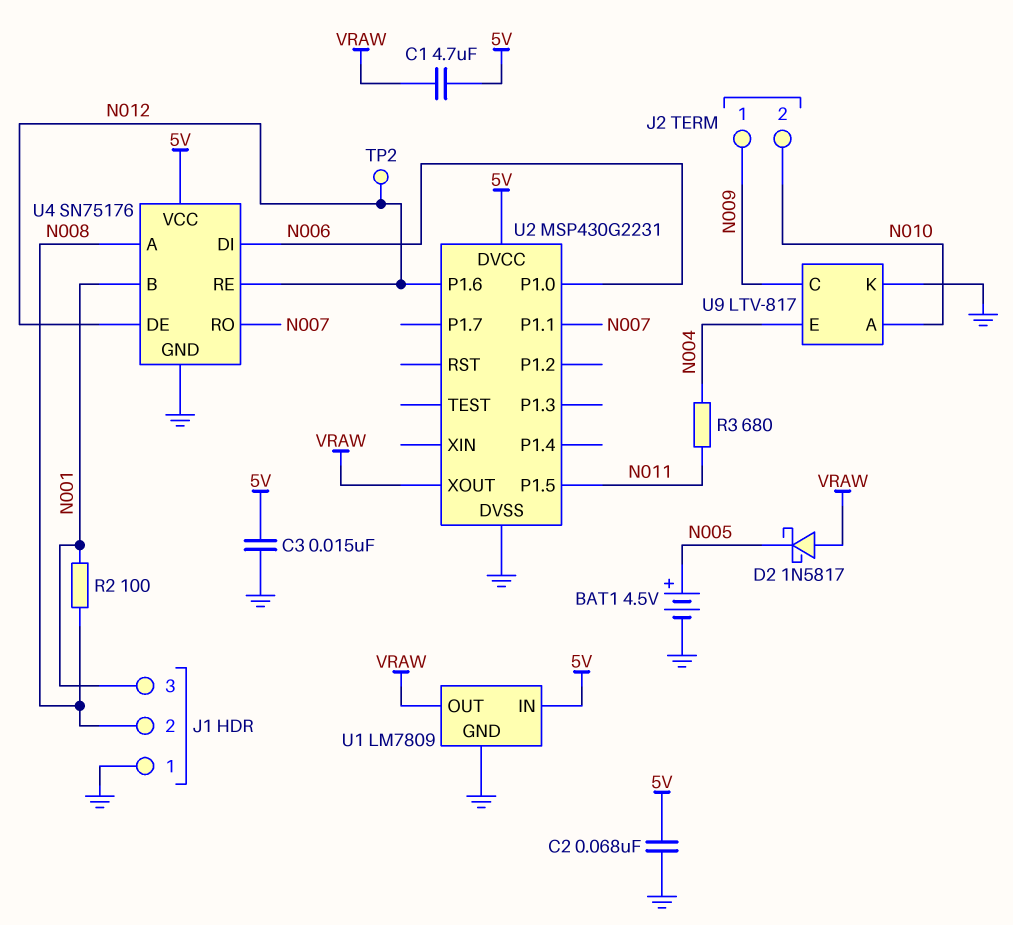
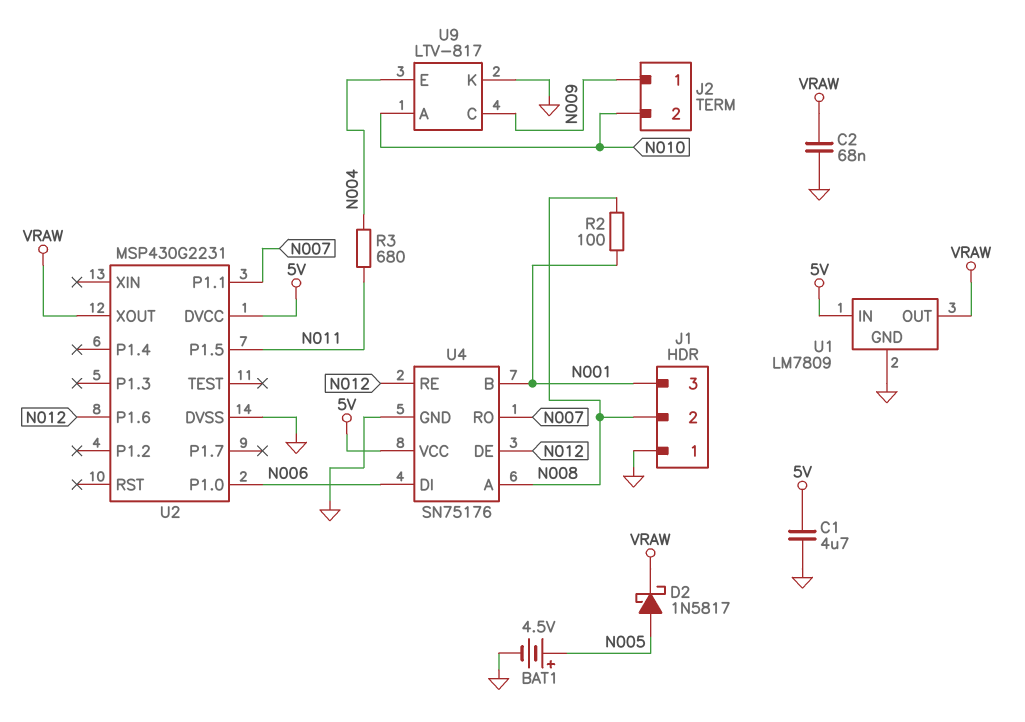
C1: 4.7uF (5V, VRAW) -> 4.7uF (5V, GND)
C2: 68nF (5V, GND) -> 68nF (GND, VRAW)
C3: 15nF (5V, GND) -> none
D2: schottky 1N5817 (A VRAW, K N005) -> schottky 1N5817 (A N005, K VRAW)
TP2: test point (N012) -> none

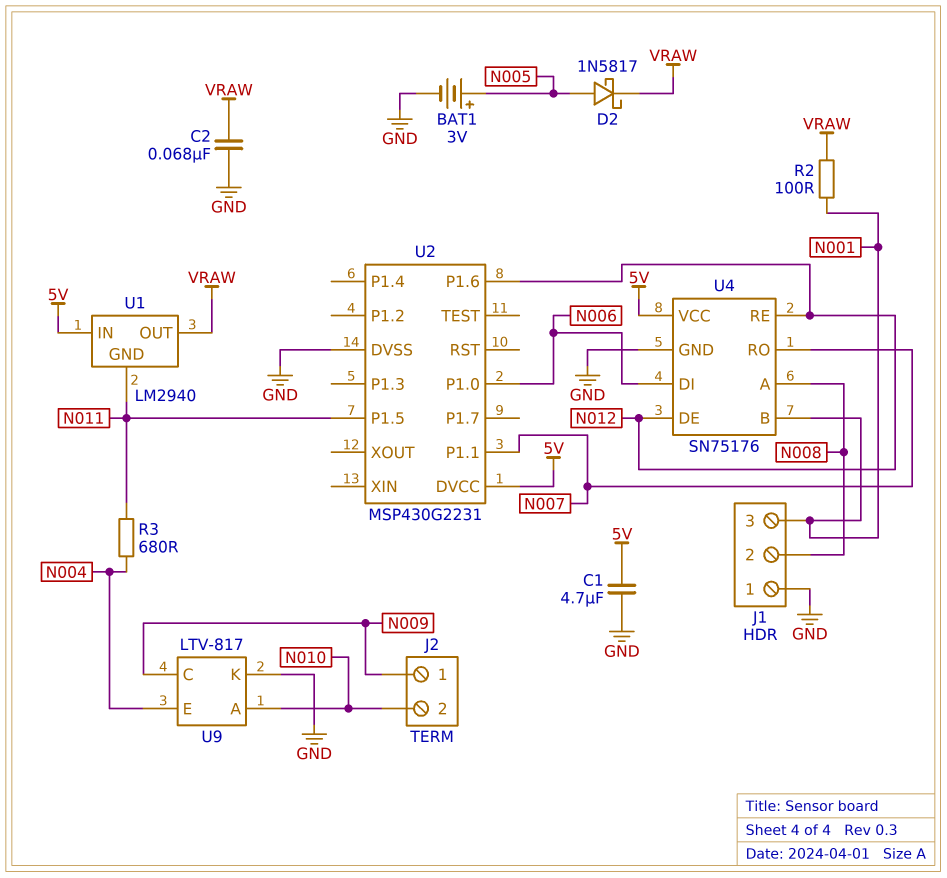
BAT1: 4.5V (plus N005, minus GND) -> 3V (plus N005, minus GND)
R2: 100 (N001, N008) -> 100 (N001, VRAW)
U1: LM7809 -> LM2940
U1 pin GND: GND -> N011
U2 pin XOUT: VRAW -> none

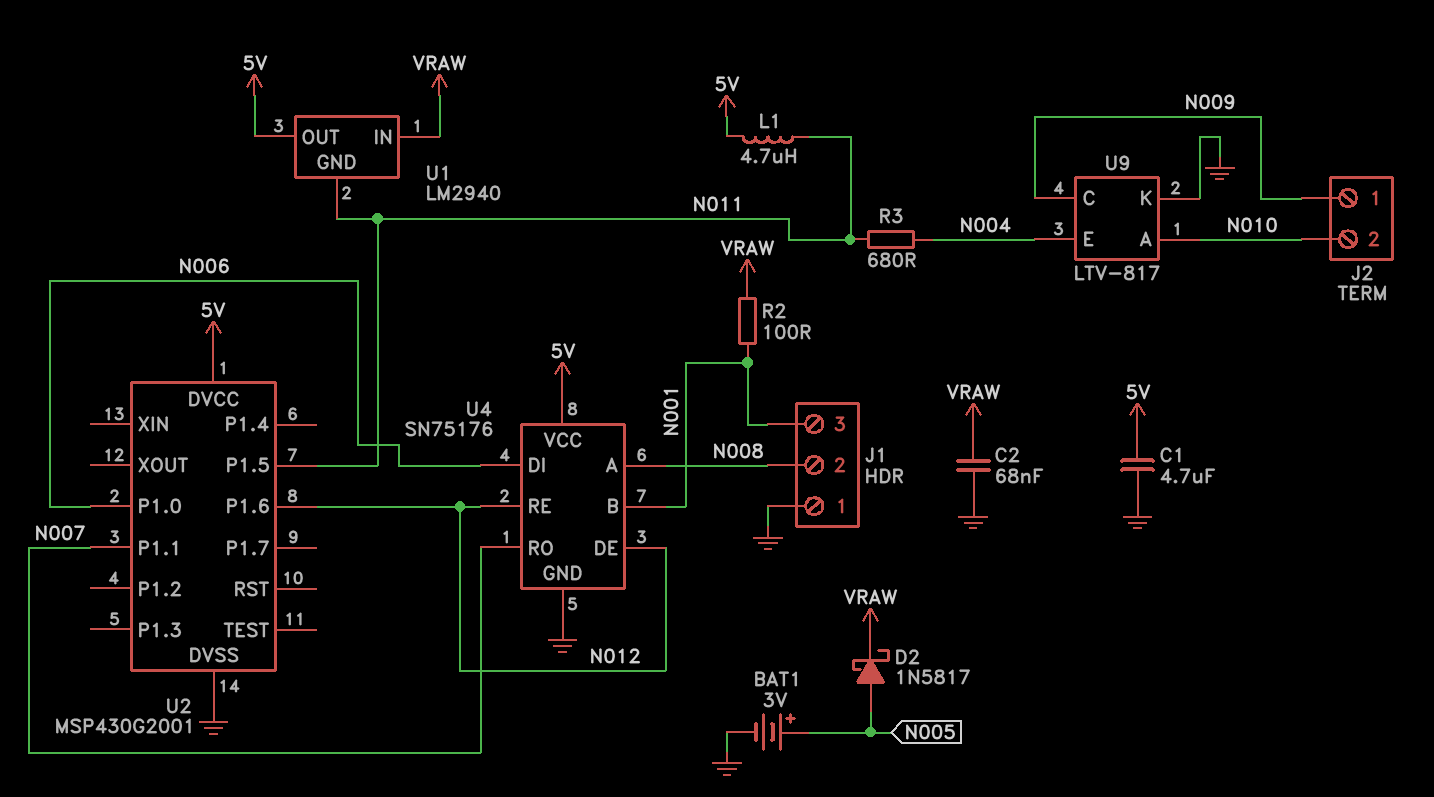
L1: none -> 4.7uH (5V, N011)
U1 pin IN: 5V -> VRAW
U1 pin OUT: VRAW -> 5V
U2: MSP430G2231 -> MSP430G2001

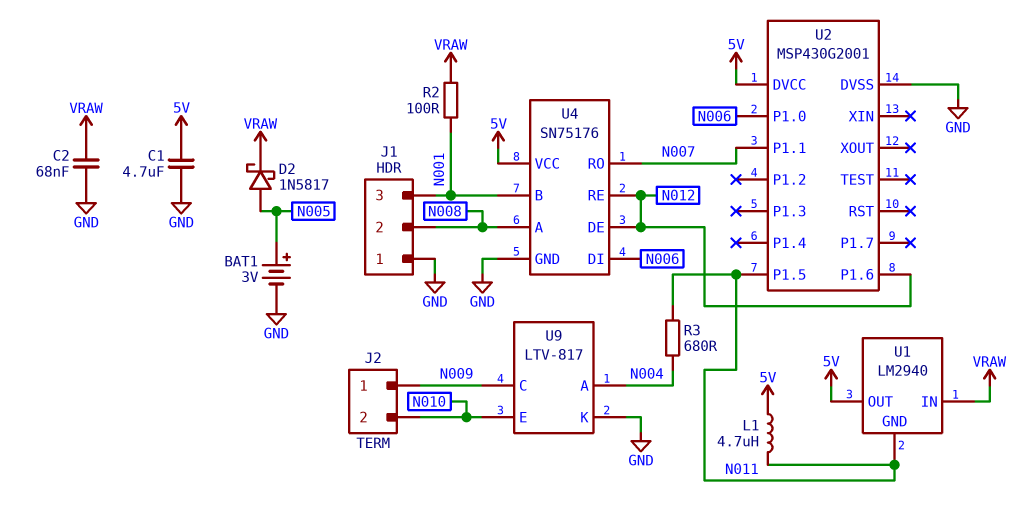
U9 pin A: N010 -> N004
U9 pin E: N004 -> N010

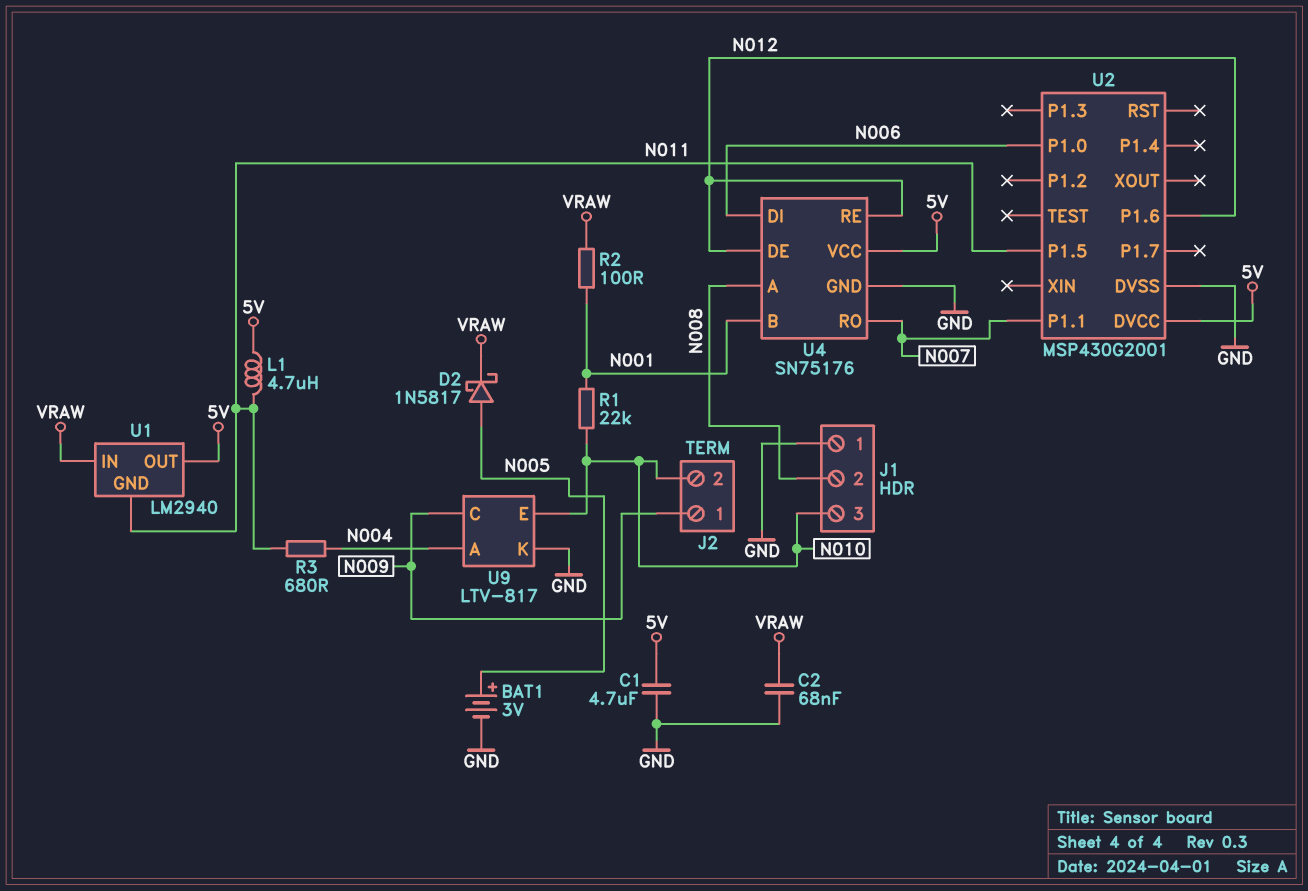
J1 pin 3: N001 -> N010
R1: none -> 22k (N001, N010)

